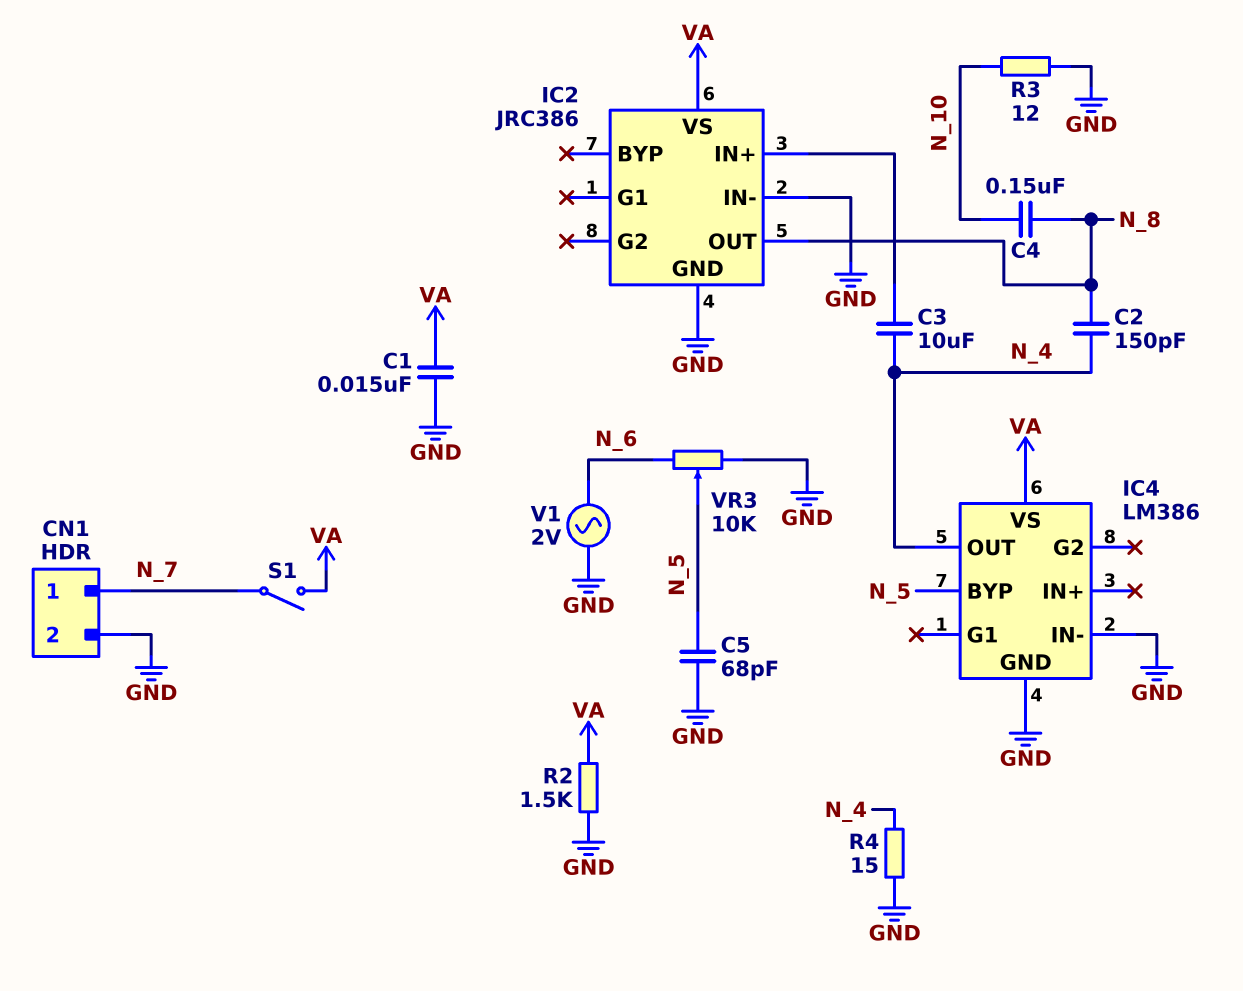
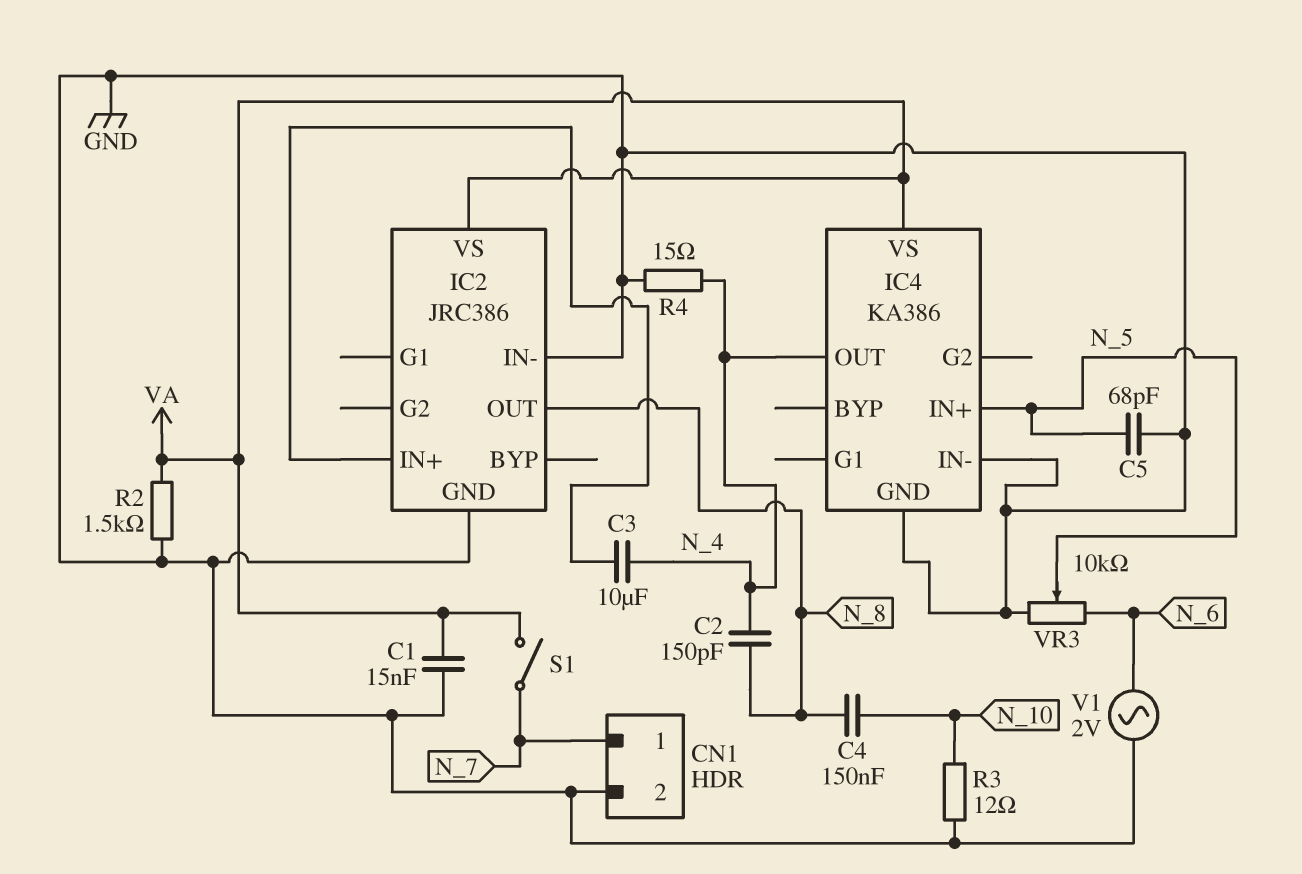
IC4: LM386 -> KA386
IC4 pin BYP: N_5 -> none
IC4 pin IN+: none -> N_5

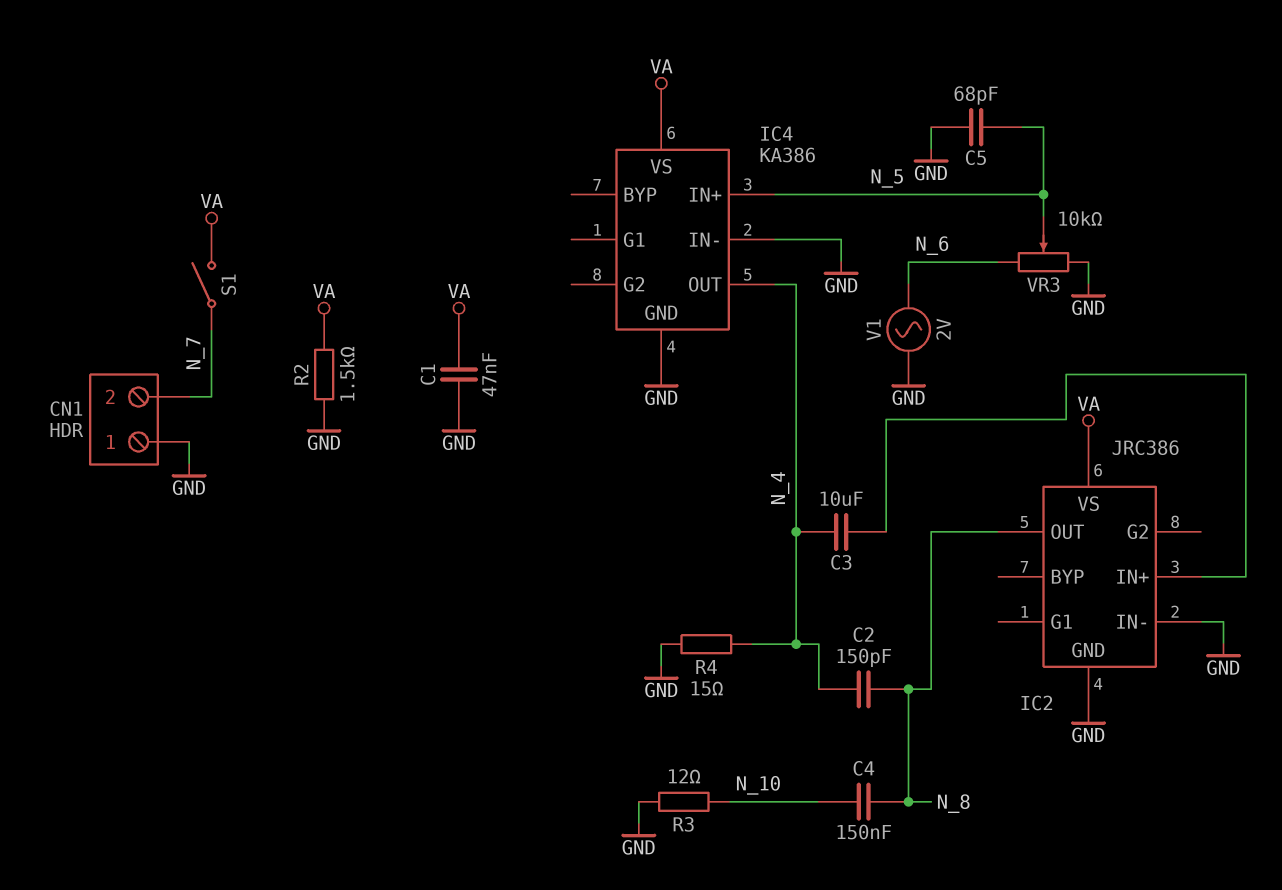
C1: 15nF (GND, VA) -> 47nF (GND, VA)
CN1 pin 1: N_7 -> GND
CN1 pin 2: GND -> N_7

